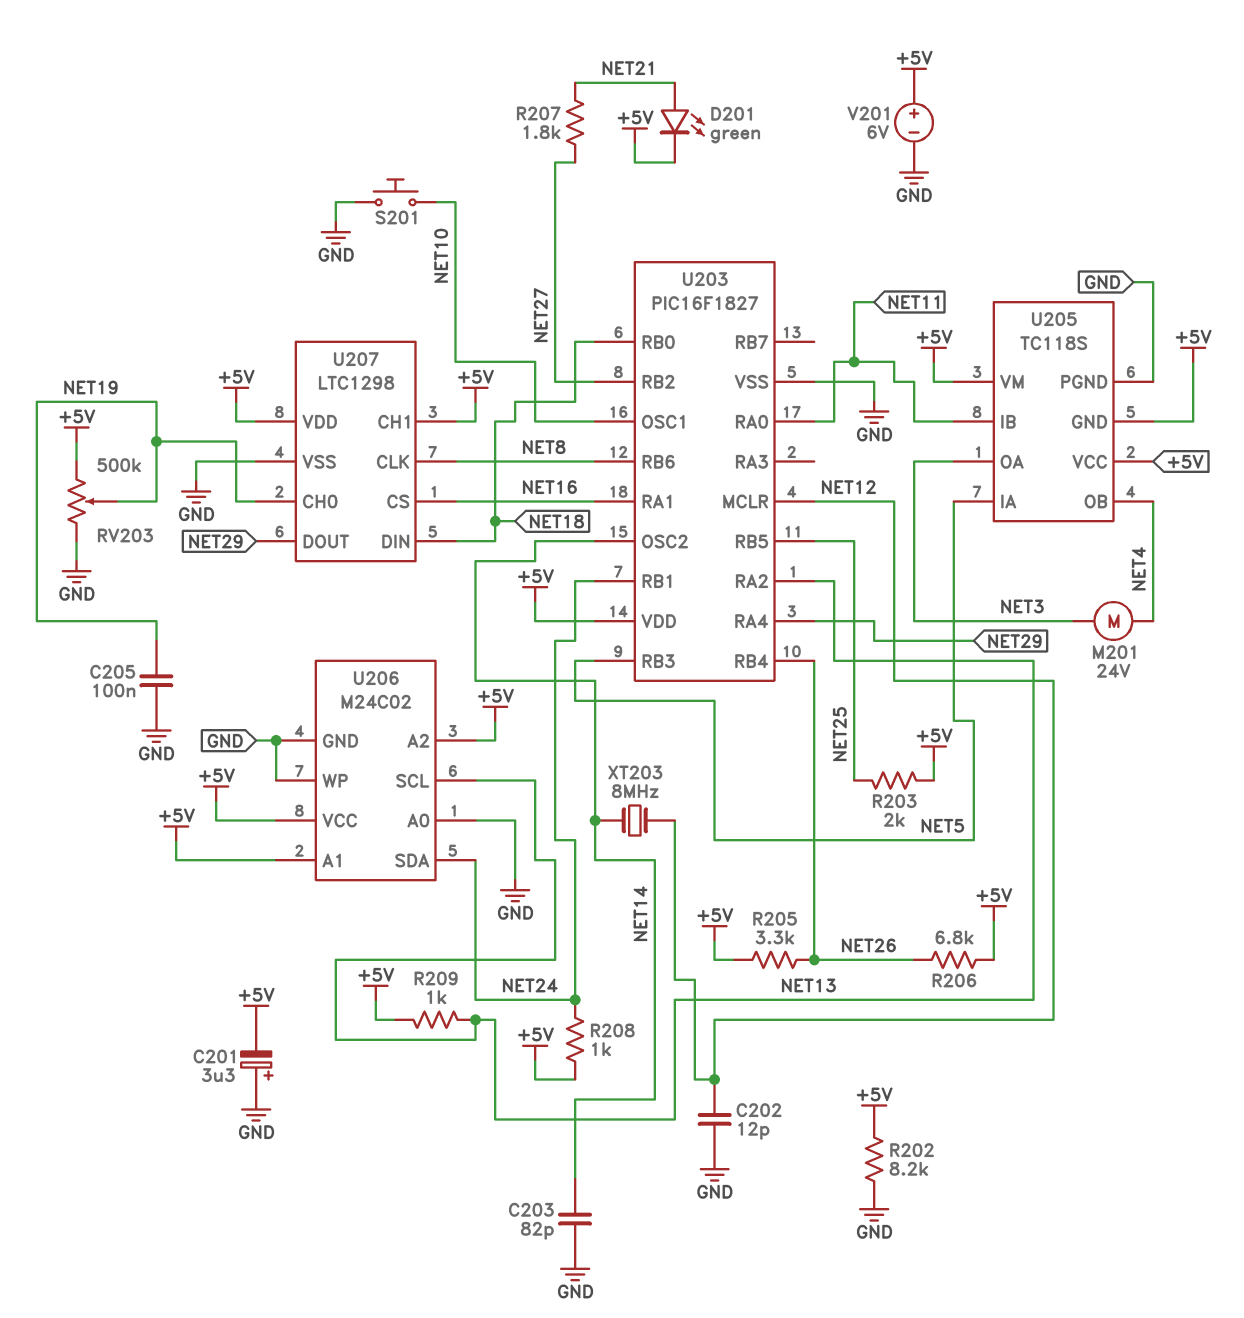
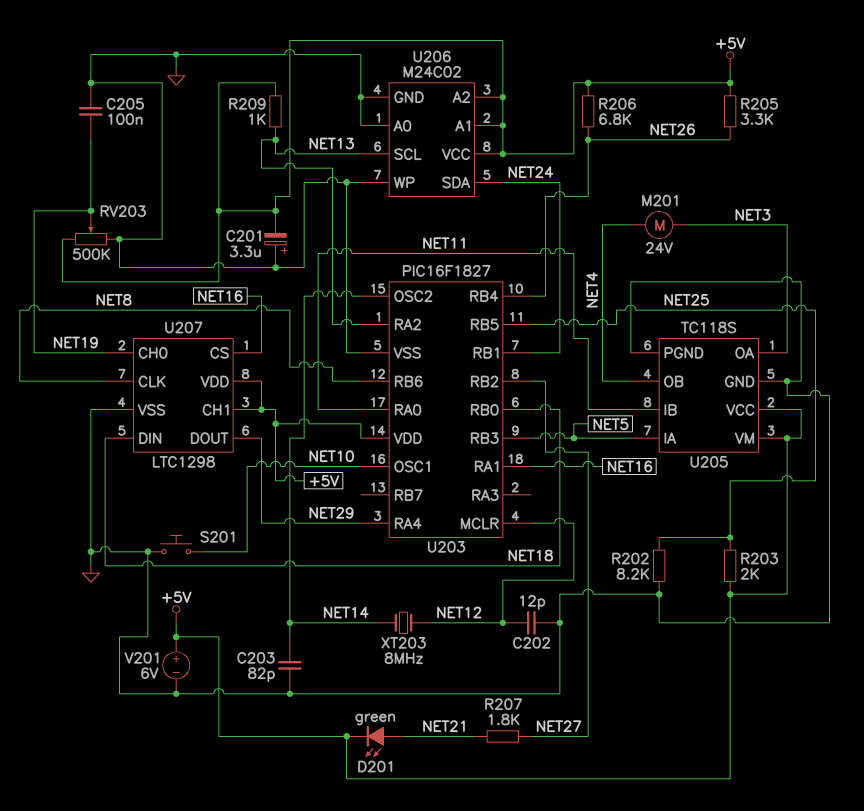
R202: 8.2k (+5V, GND) -> 8.2k (GND, NET25)
R208: 1k (+5V, NET24) -> none
U205 pin GND: +5V -> GND

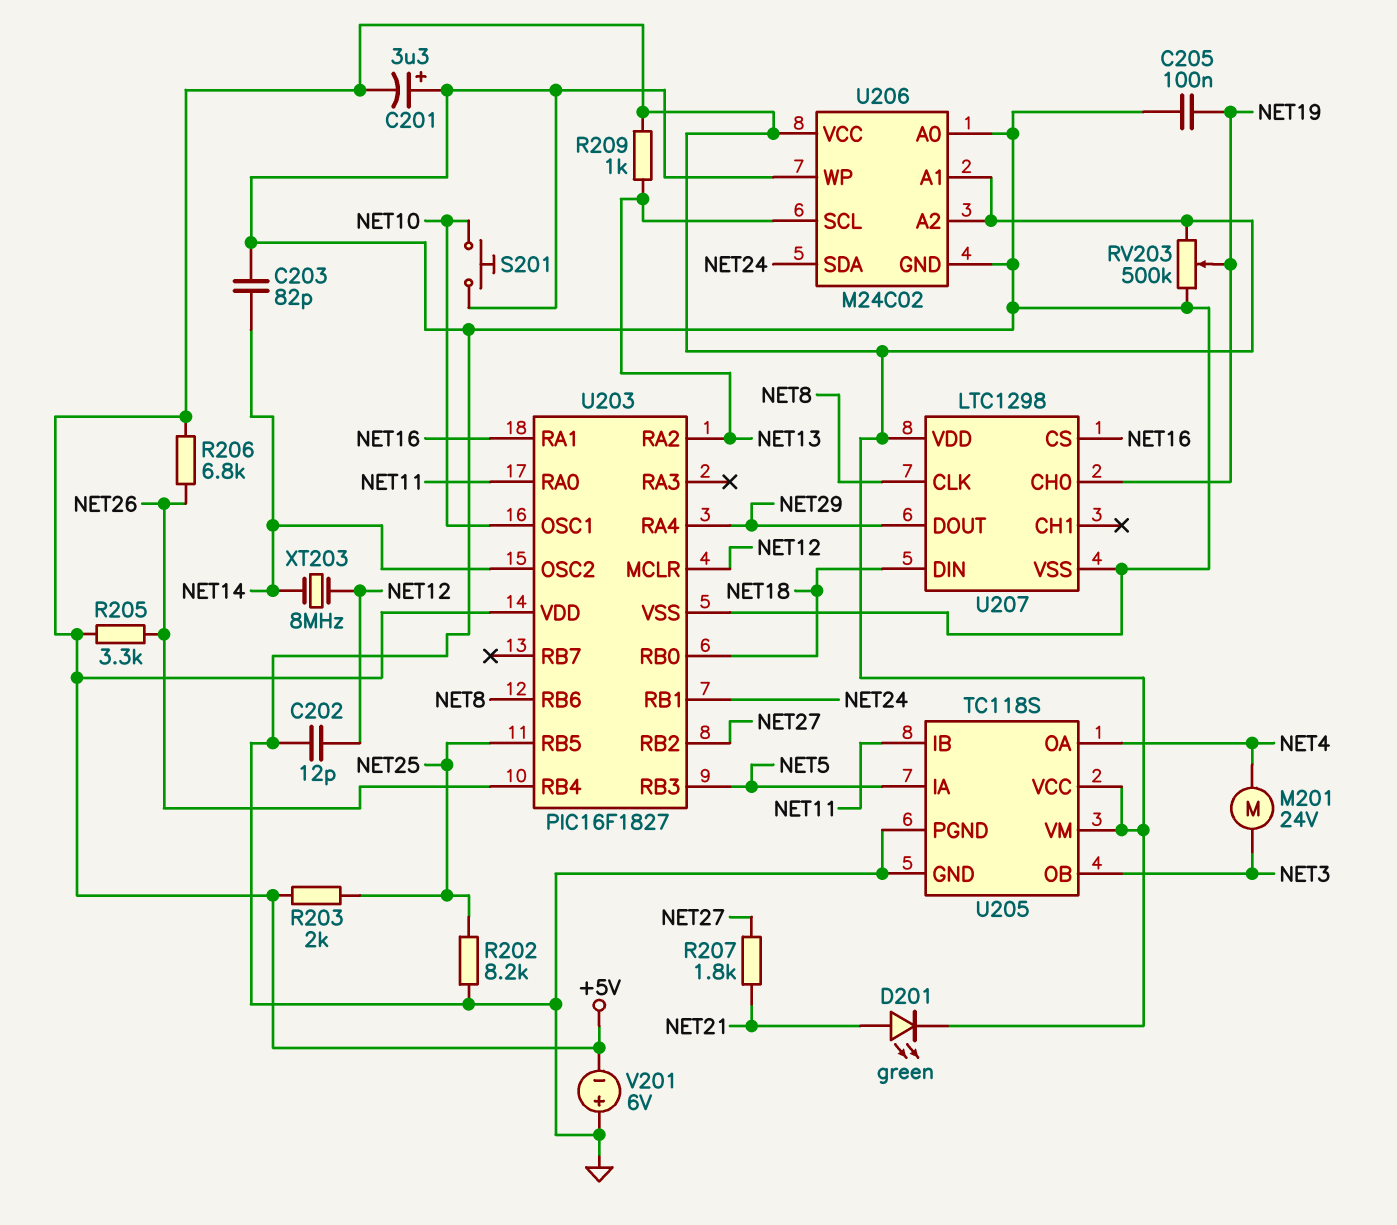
U205 pin OA: NET3 -> NET4
U205 pin OB: NET4 -> NET3
U207 pin CH1: +5V -> none
V201: 6V (plus +5V, minus GND) -> 6V (plus GND, minus +5V)

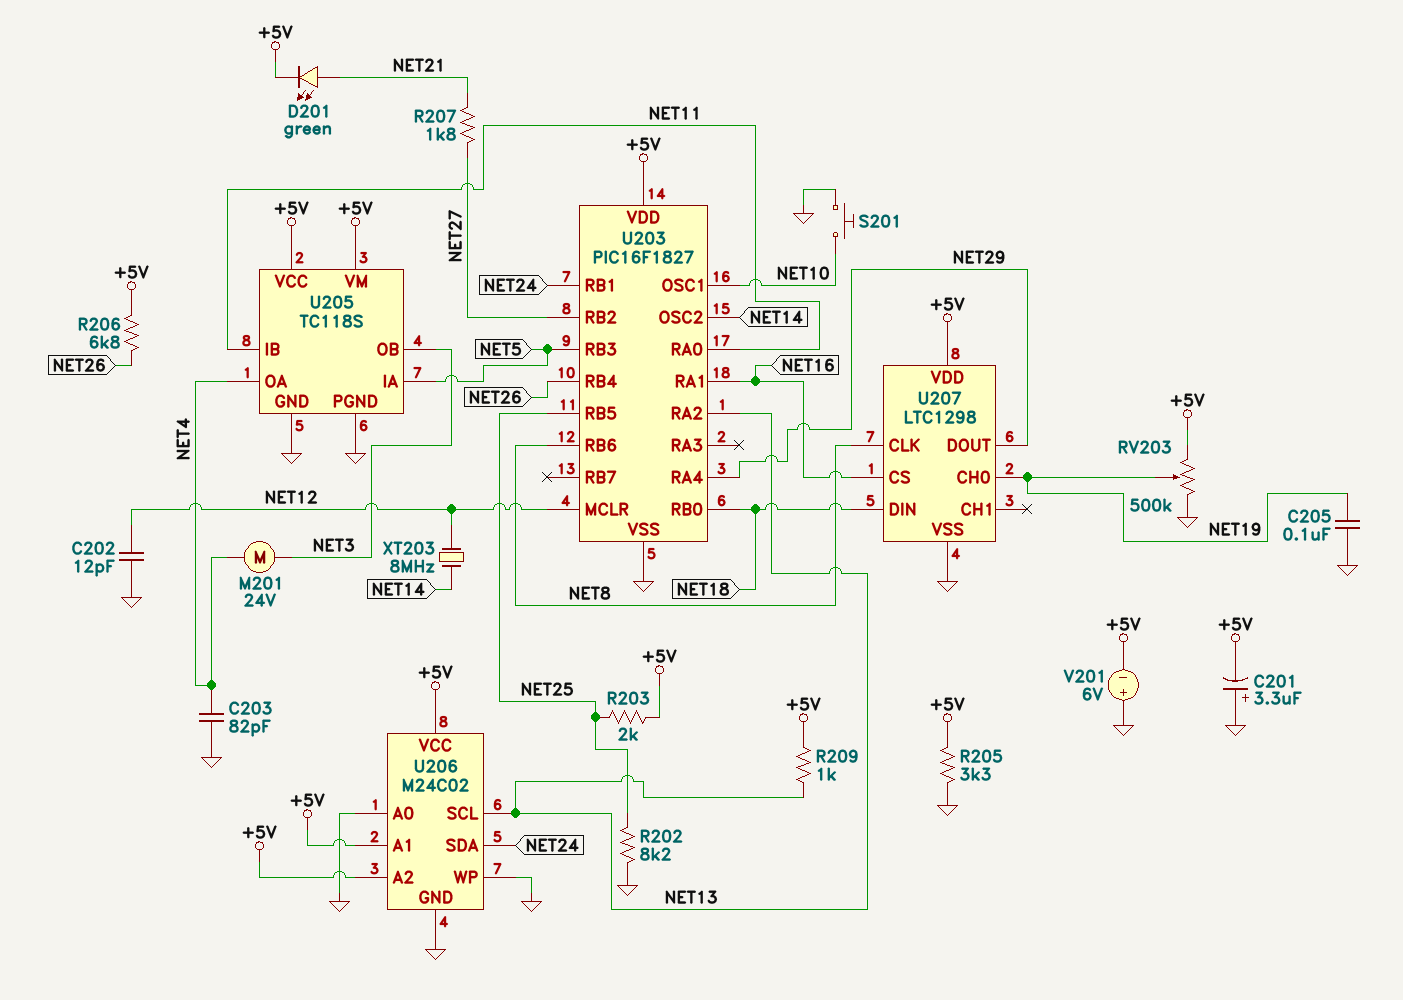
C203: 82pF (GND, NET14) -> 82pF (GND, NET4)
R205: 3.3k (+5V, NET26) -> 3.3k (+5V, GND)

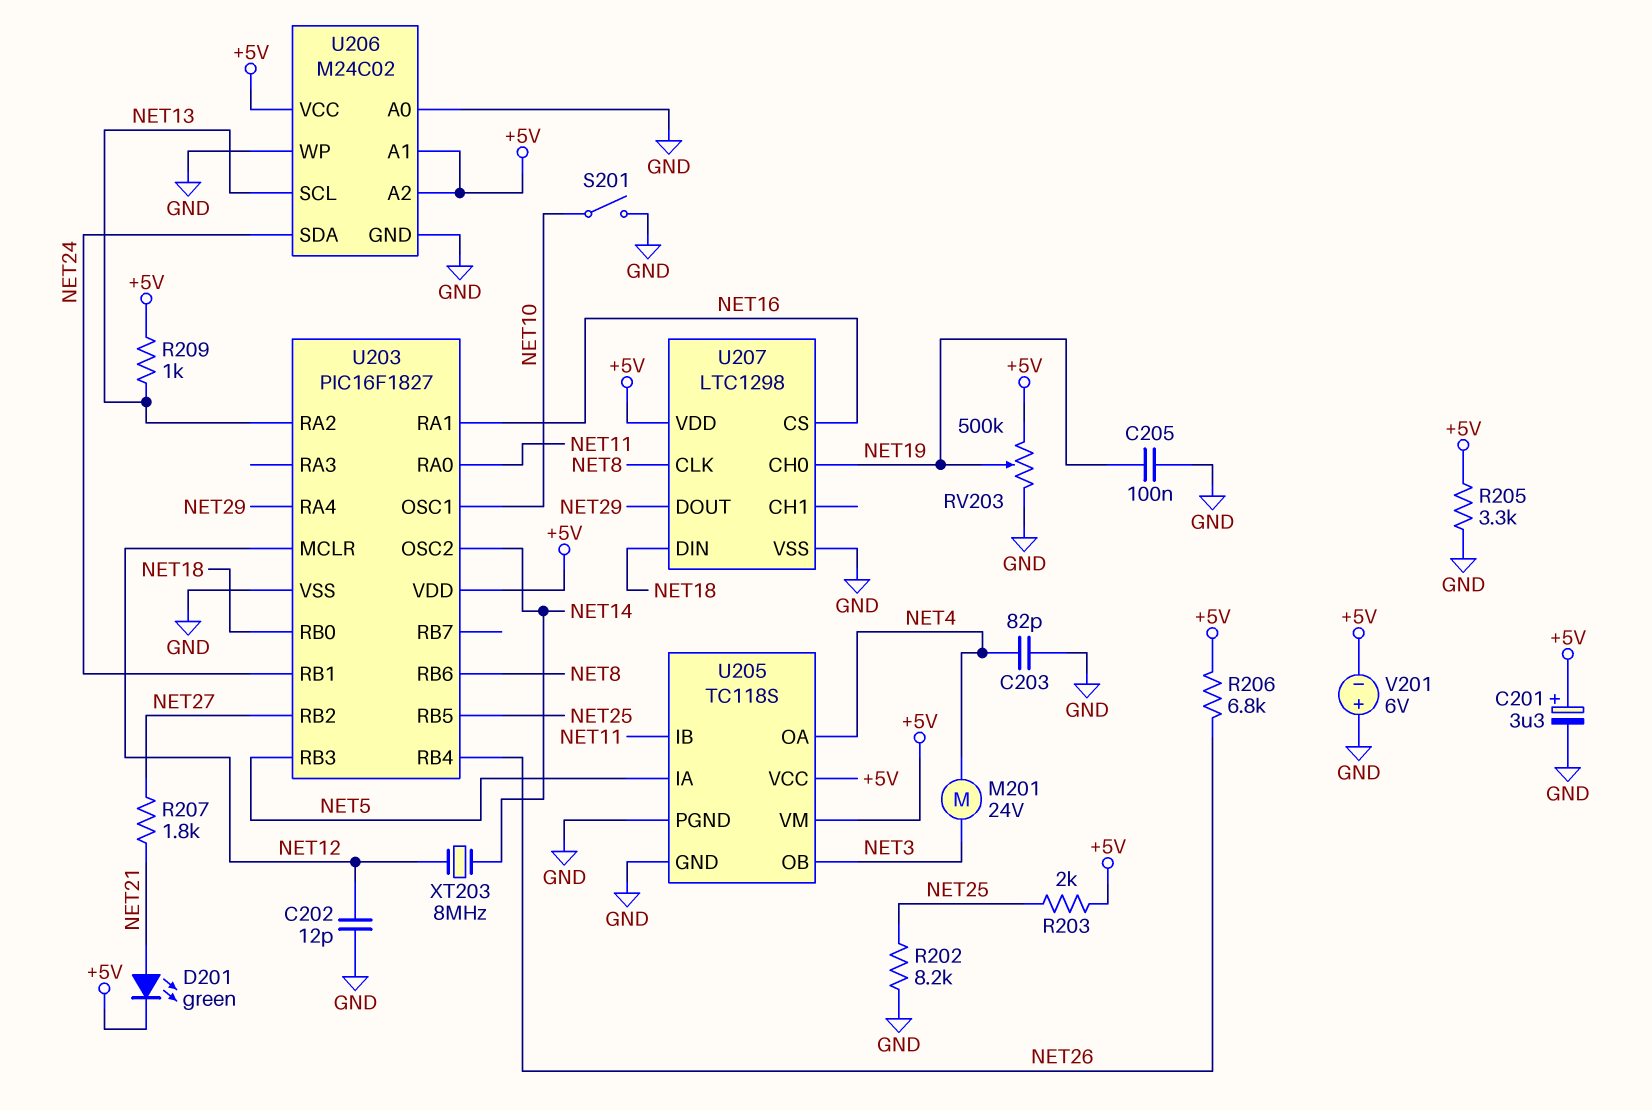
C201: 3.3uF (plus GND, minus +5V) -> 3.3uF (plus +5V, minus GND)
S201: button (GND, NET10) -> switch (GND, NET10)

